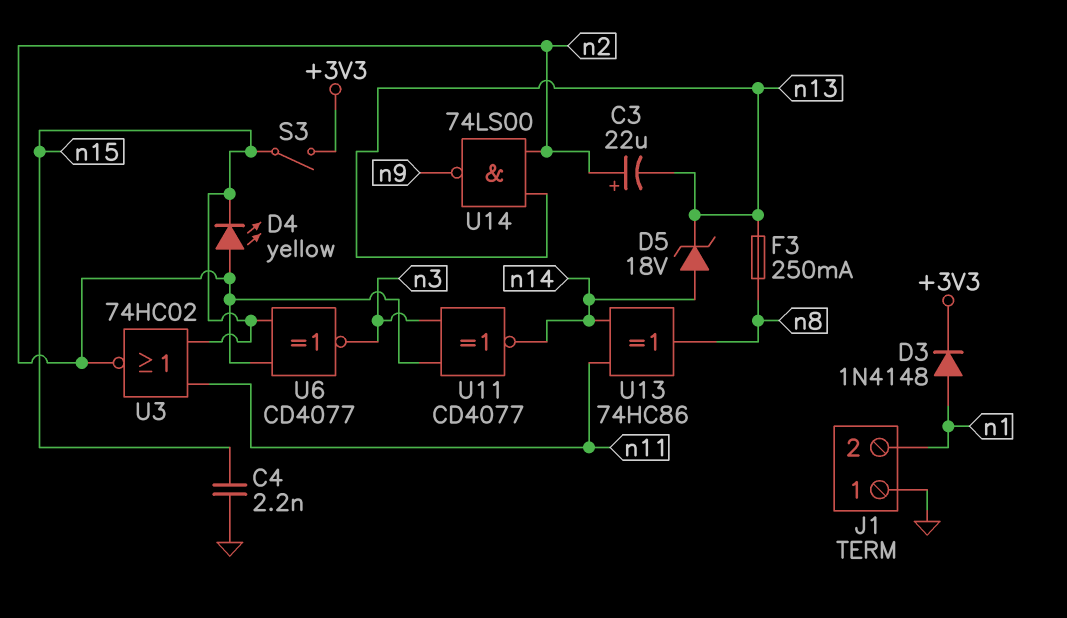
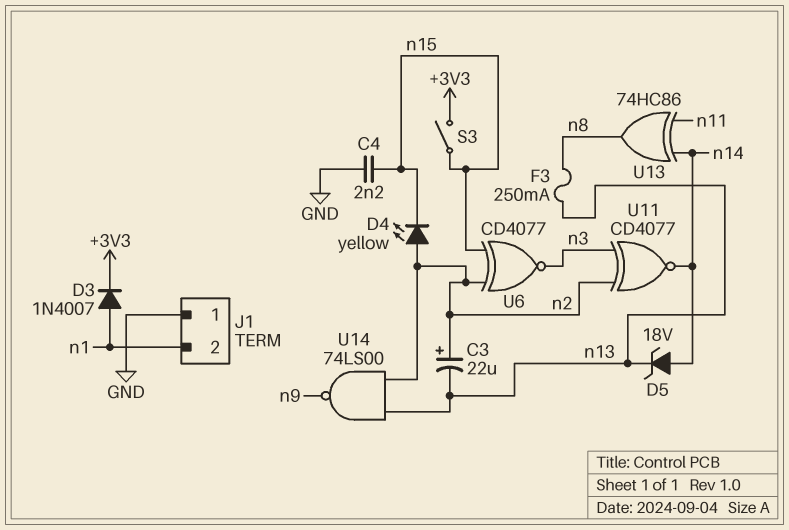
D3: diode 1N4148 (A n1, K +3V3) -> diode 1N4007 (A n1, K +3V3)
U3: NOR 74HC02 (in n11, in n15, out n2) -> none

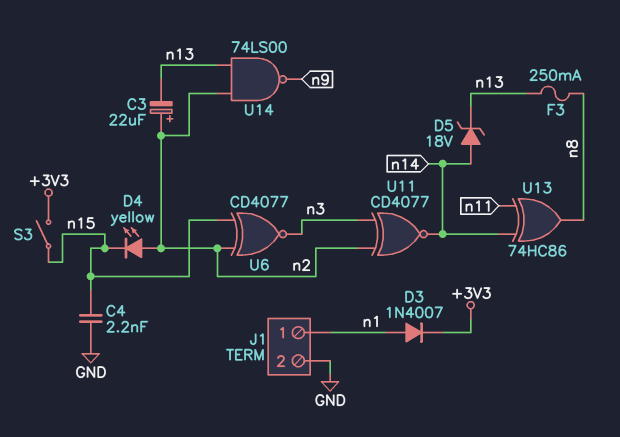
J1 pin 1: GND -> n1
J1 pin 2: n1 -> GND

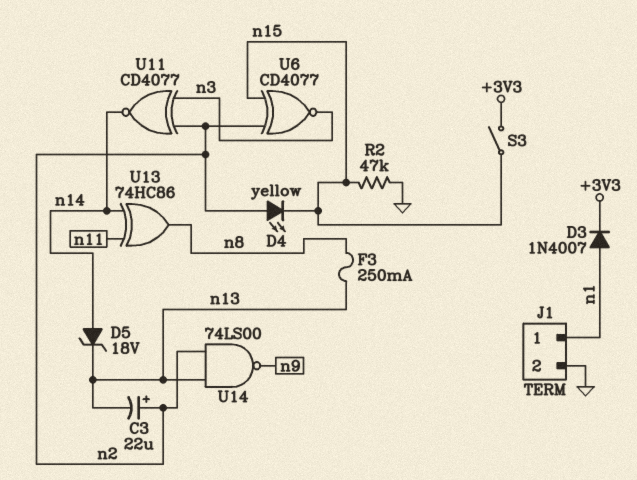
C4: 2.2nF (GND, n15) -> none
R2: none -> 47k (GND, n15)

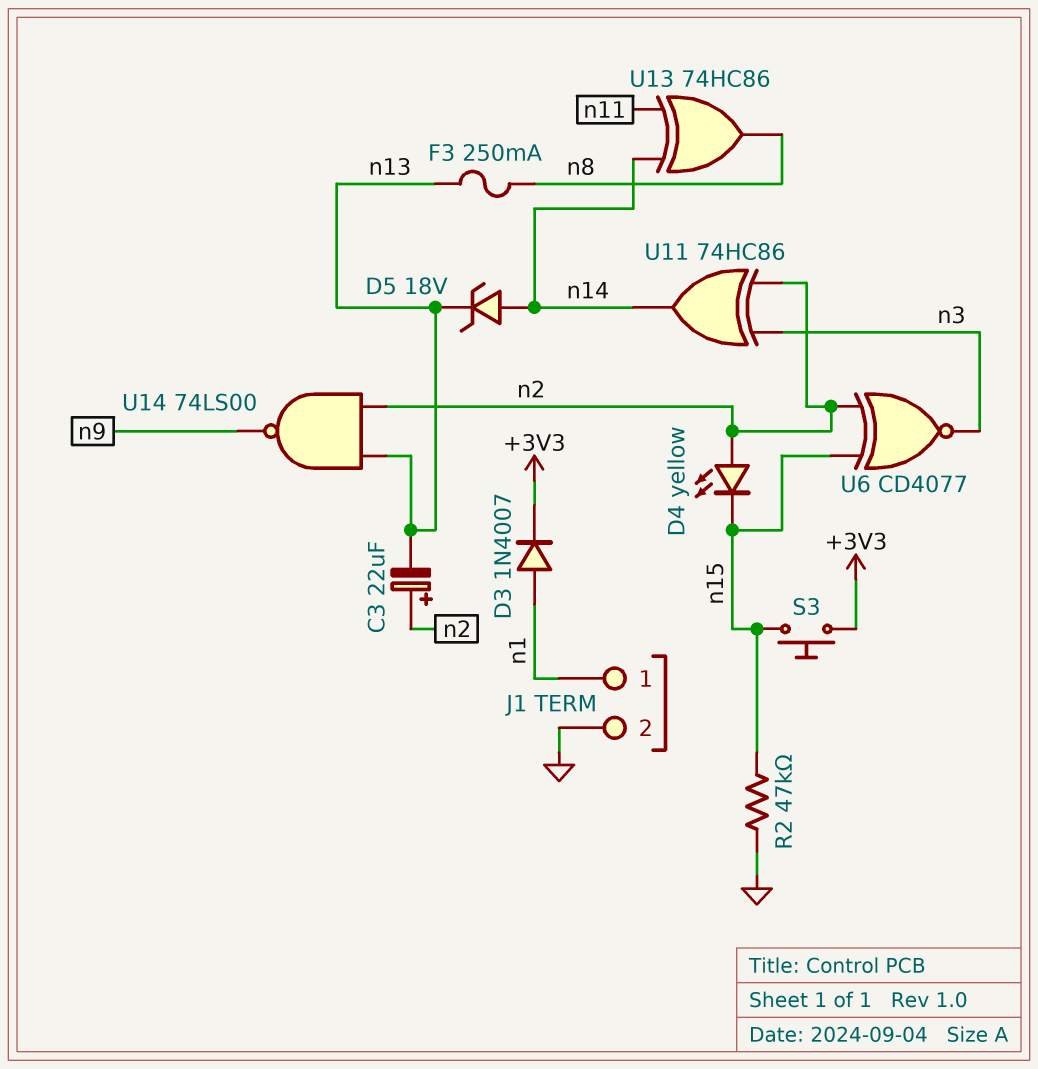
S3: switch (+3V3, n15) -> button (+3V3, n15)
U11: XNOR CD4077 (in n2, in n3, out n14) -> XOR 74HC86 (in n2, in n3, out n14)

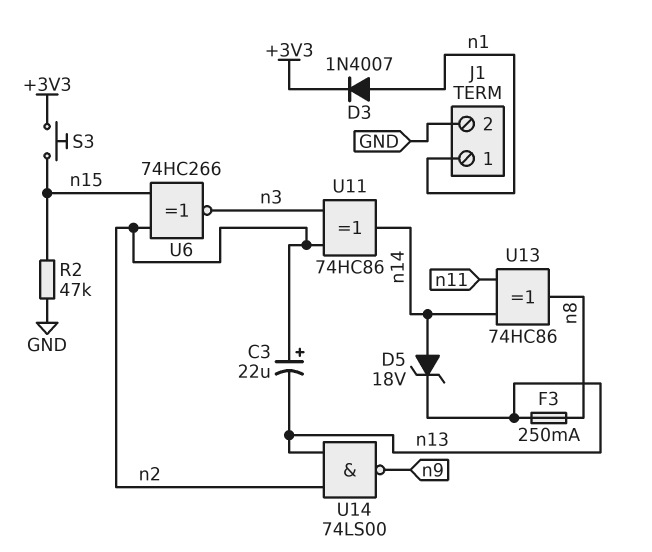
D4: LED yellow (A n2, K n15) -> none
U6: XNOR CD4077 (in n2, in n15, out n3) -> XNOR 74HC266 (in n2, in n15, out n3)

